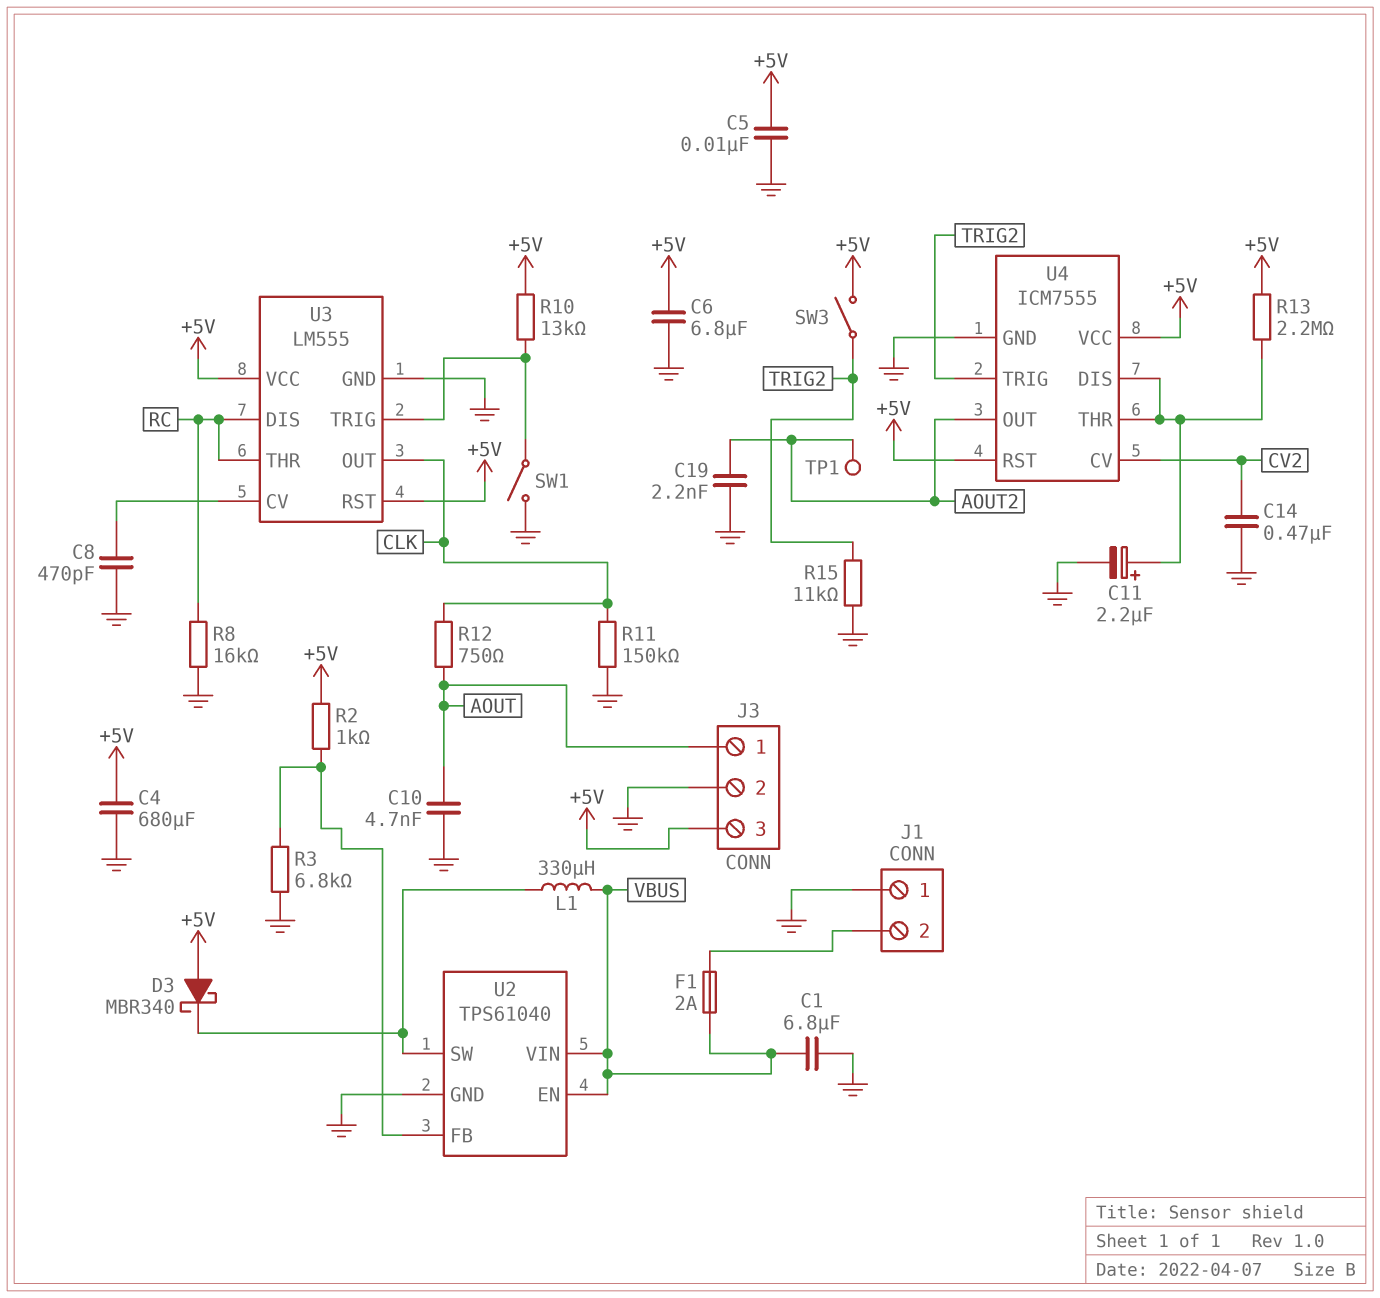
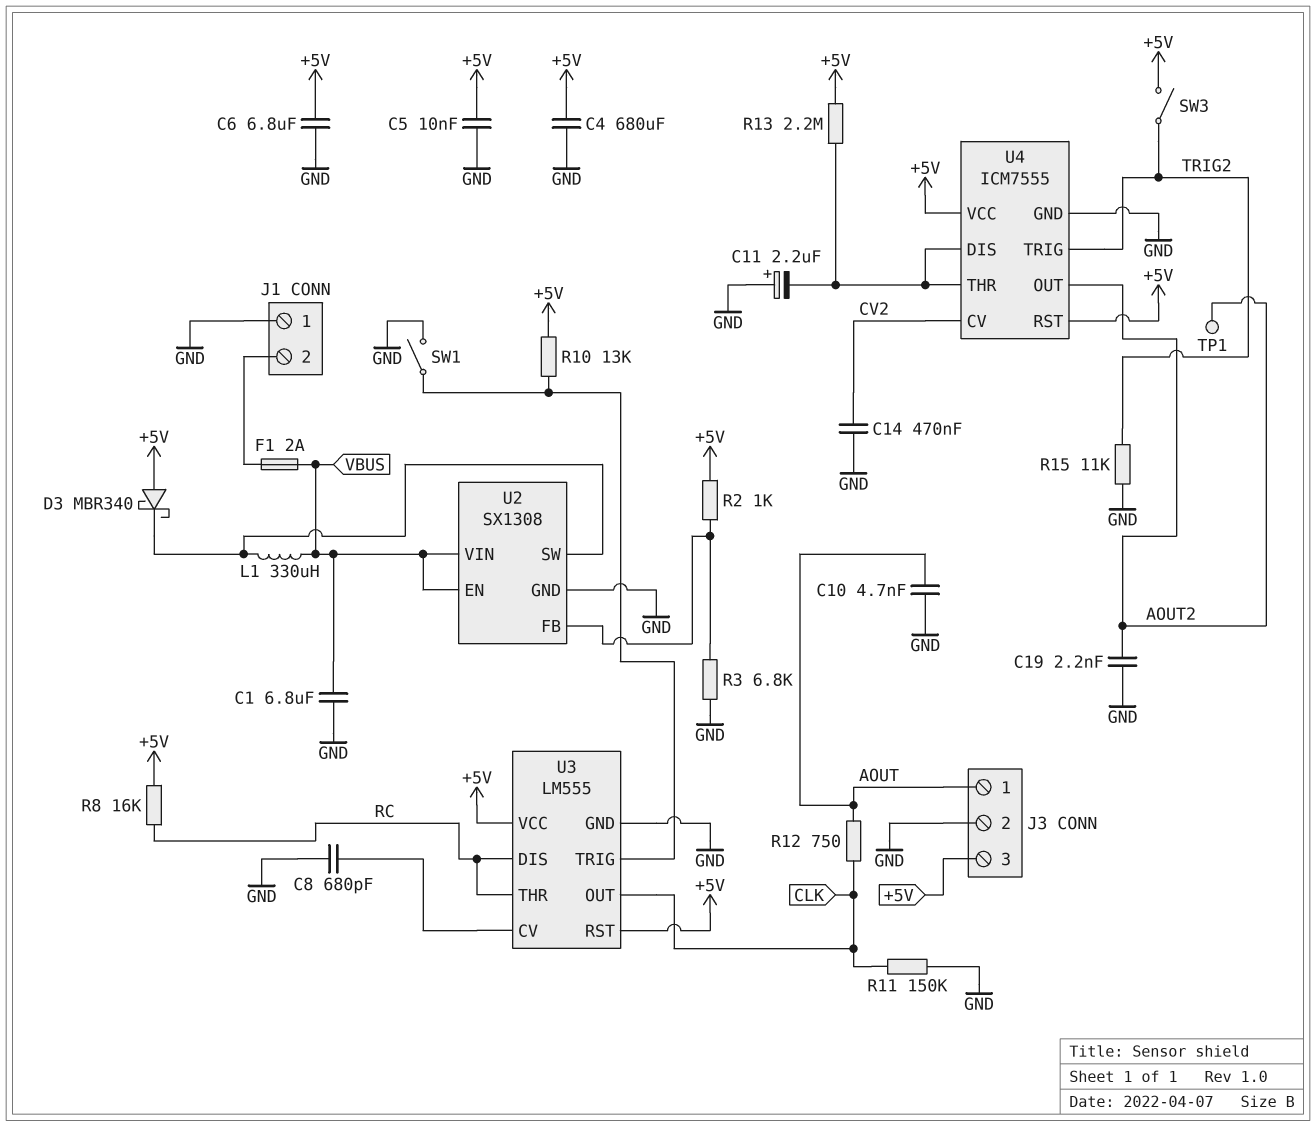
C8: 470pF (GND, U3/CV) -> 680pF (GND, U3/CV)
C11: 2.2uF (plus U4/DIS, minus GND) -> 2.2uF (plus GND, minus U4/DIS)
R8: 16k (GND, RC) -> 16k (+5V, RC)
U2: TPS61040 -> SX1308

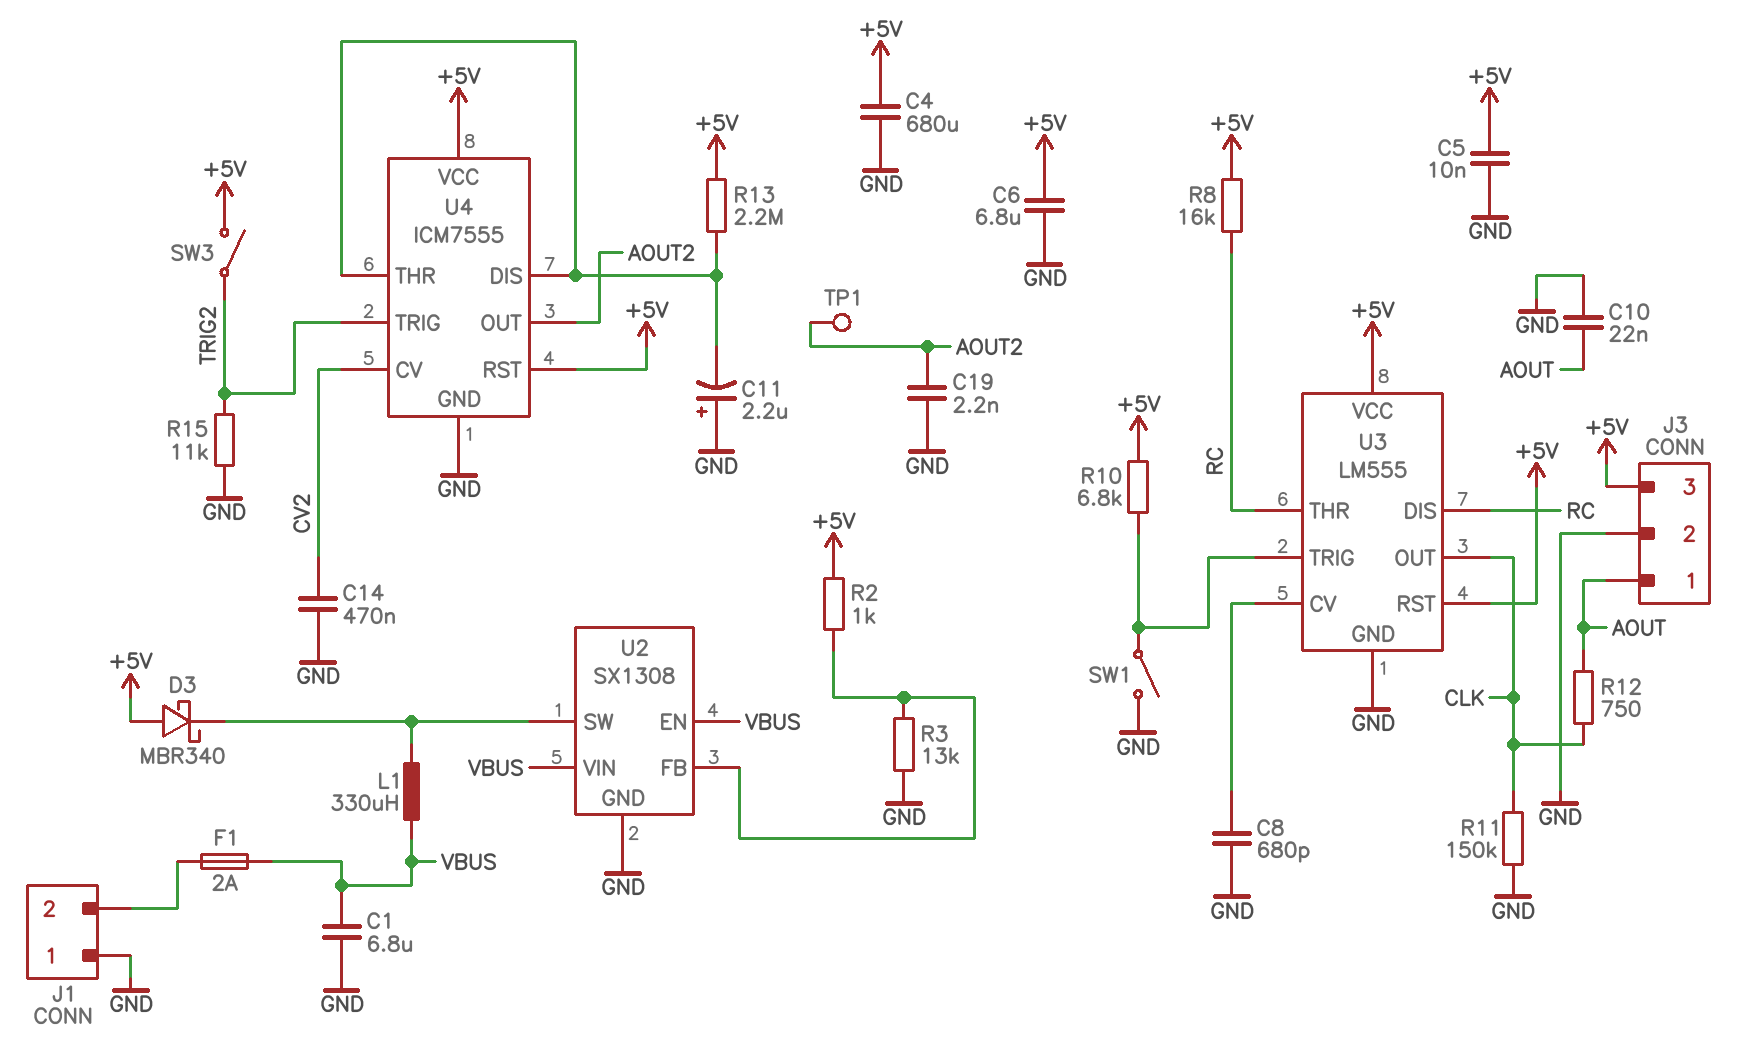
C10: 4.7nF (AOUT, GND) -> 22nF (AOUT, GND)
R3: 6.8k (GND, U2/FB) -> 13k (GND, U2/FB)
R10: 13k (+5V, U3/TRIG) -> 6.8k (+5V, U3/TRIG)

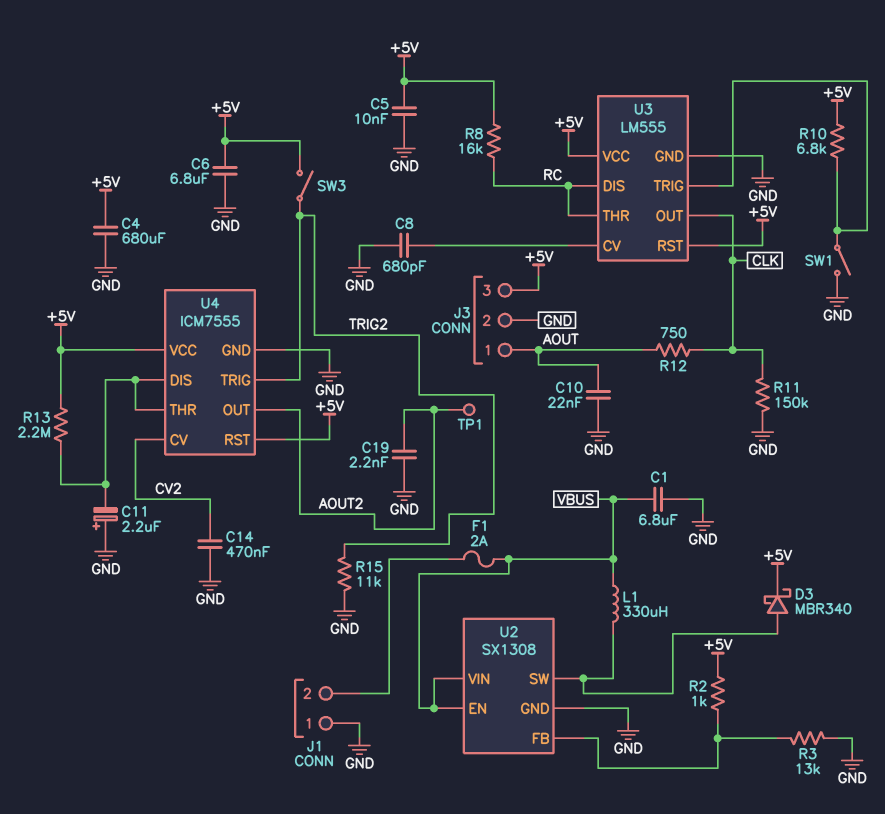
D3: schottky MBR340 (A +5V, K U2/SW) -> schottky MBR340 (A U2/SW, K +5V)

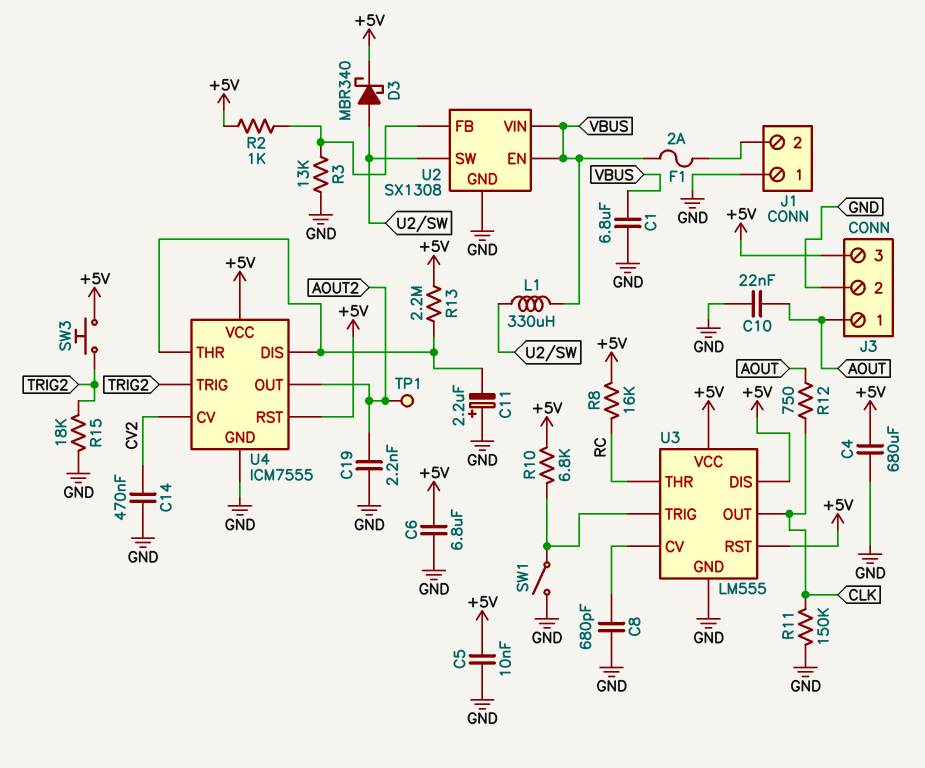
R15: 11k (GND, TRIG2) -> 18k (GND, TRIG2)
SW3: switch (+5V, TRIG2) -> button (+5V, TRIG2)
U3 pin DIS: RC -> +5V

